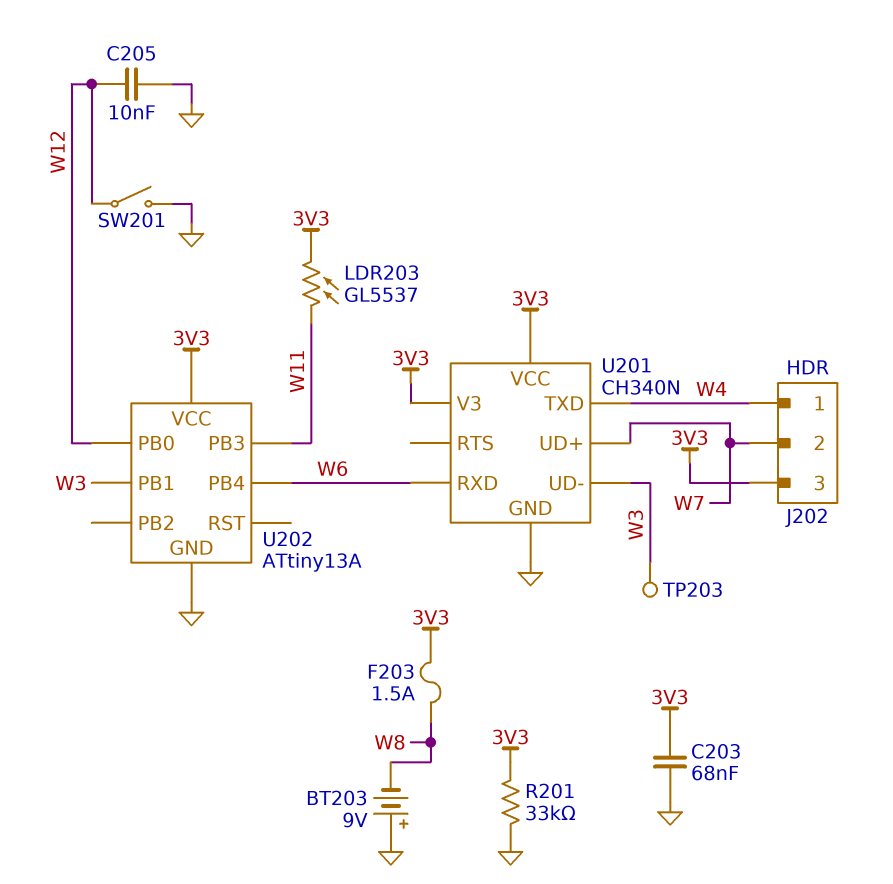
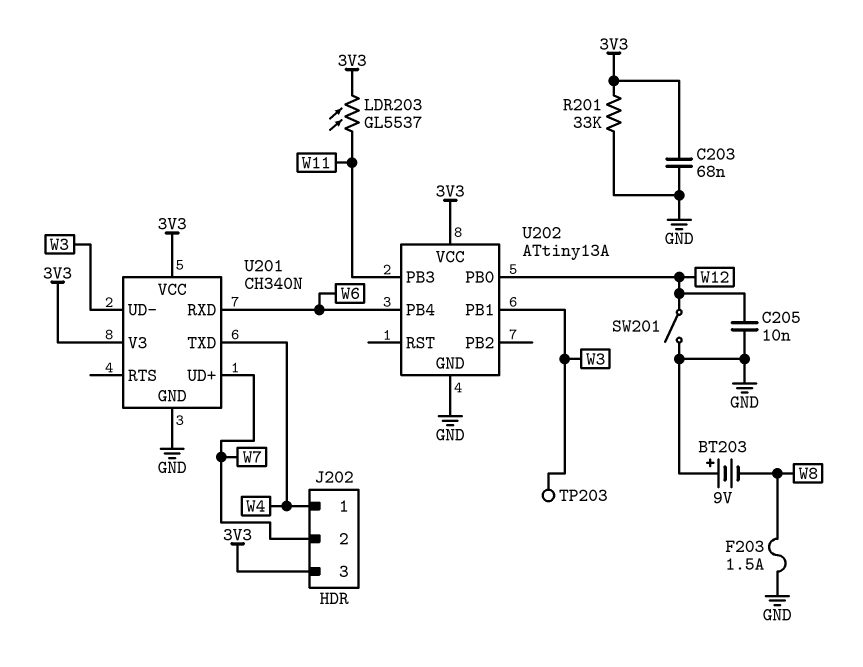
F203: 1.5A (3V3, W8) -> 1.5A (GND, W8)

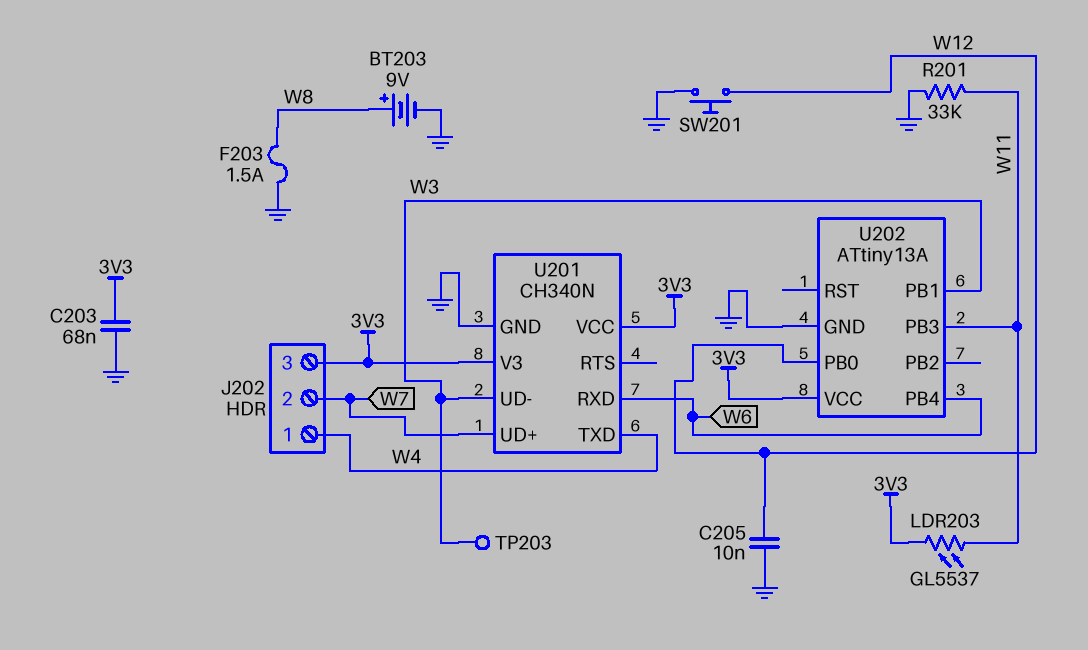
BT203: 9V (plus GND, minus W8) -> 9V (plus W8, minus GND)
R201: 33k (3V3, GND) -> 33k (GND, W11)
SW201: switch (GND, W12) -> button (GND, W12)

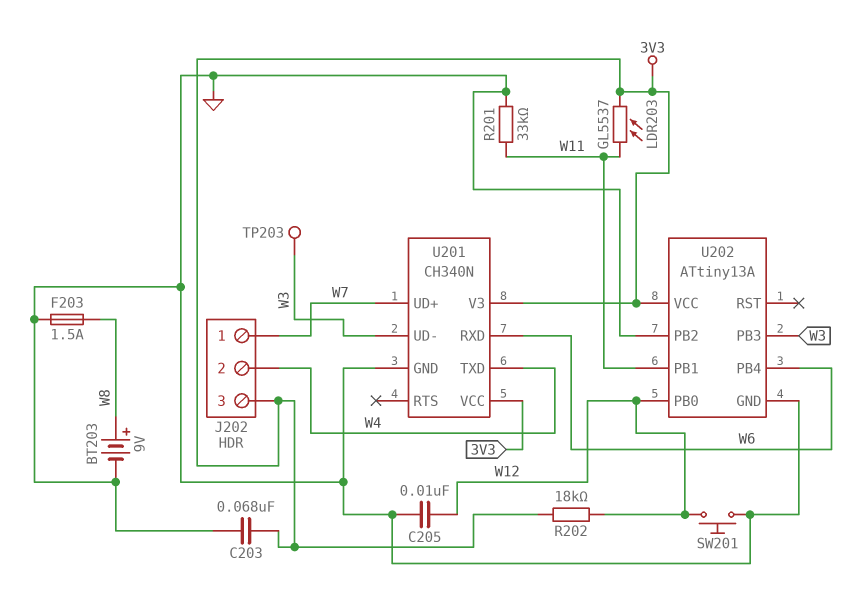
J202 pin 1: W4 -> W7
J202 pin 2: W7 -> W4
R202: none -> 18k (3V3, W12)
U202 pin PB1: W3 -> W11
U202 pin PB2: none -> GND
U202 pin PB3: W11 -> W3

